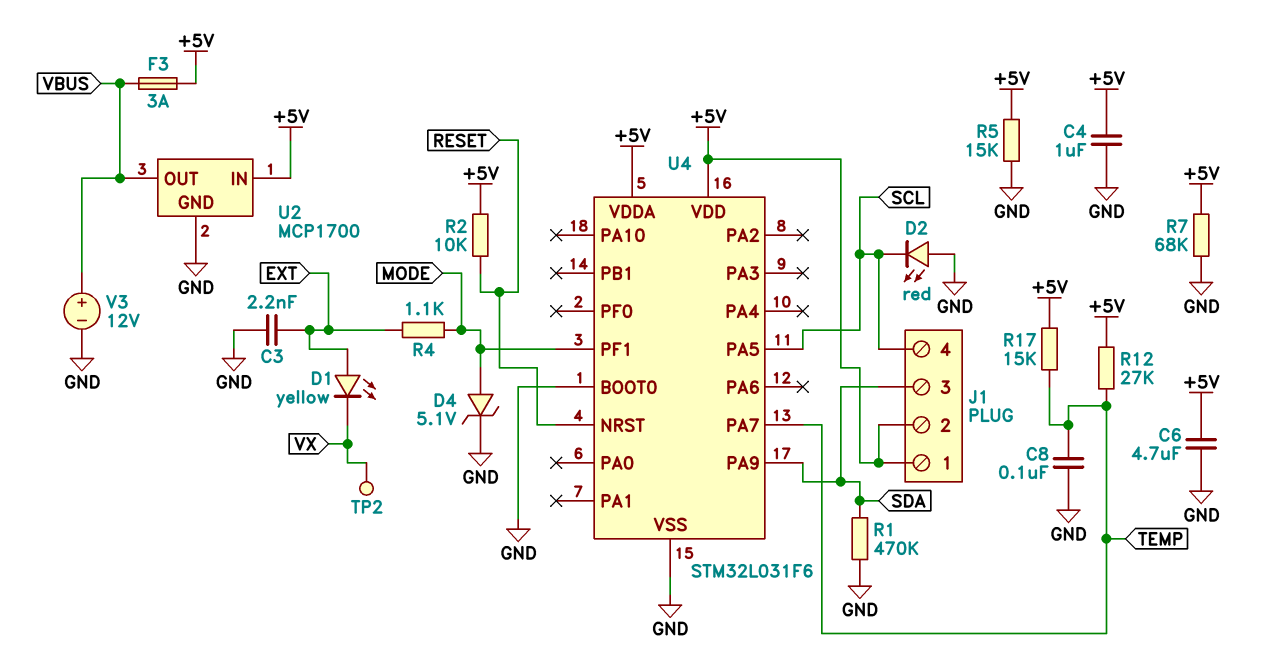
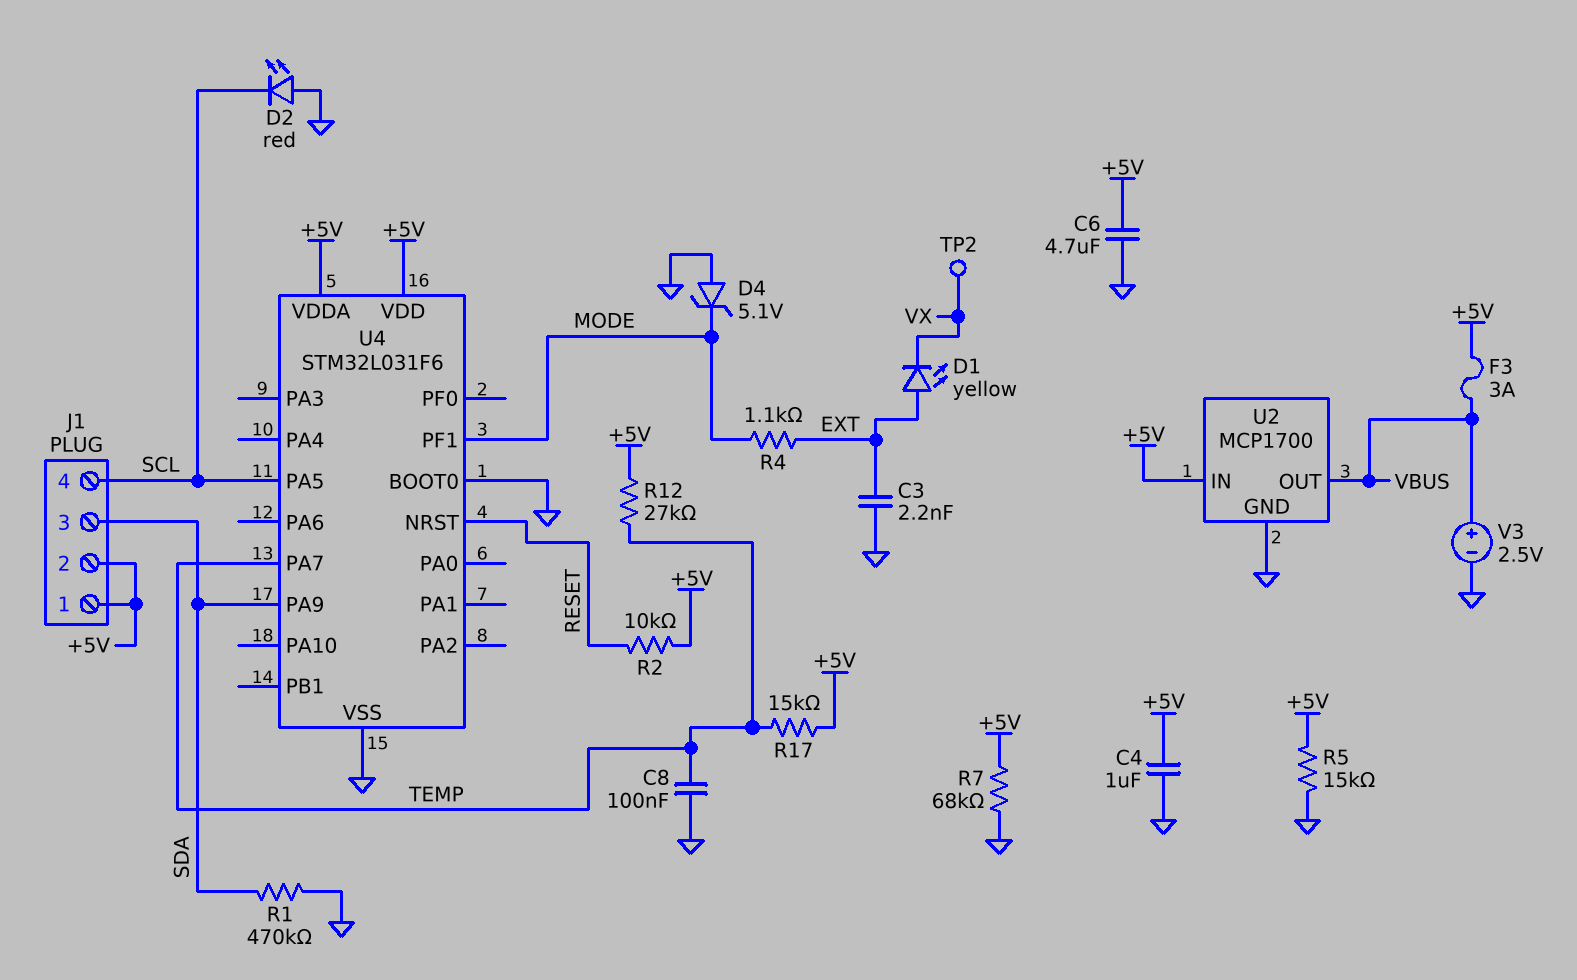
D4: zener 5.1V (A MODE, K GND) -> zener 5.1V (A GND, K MODE)
V3: 12V (plus VBUS, minus GND) -> 2.5V (plus VBUS, minus GND)

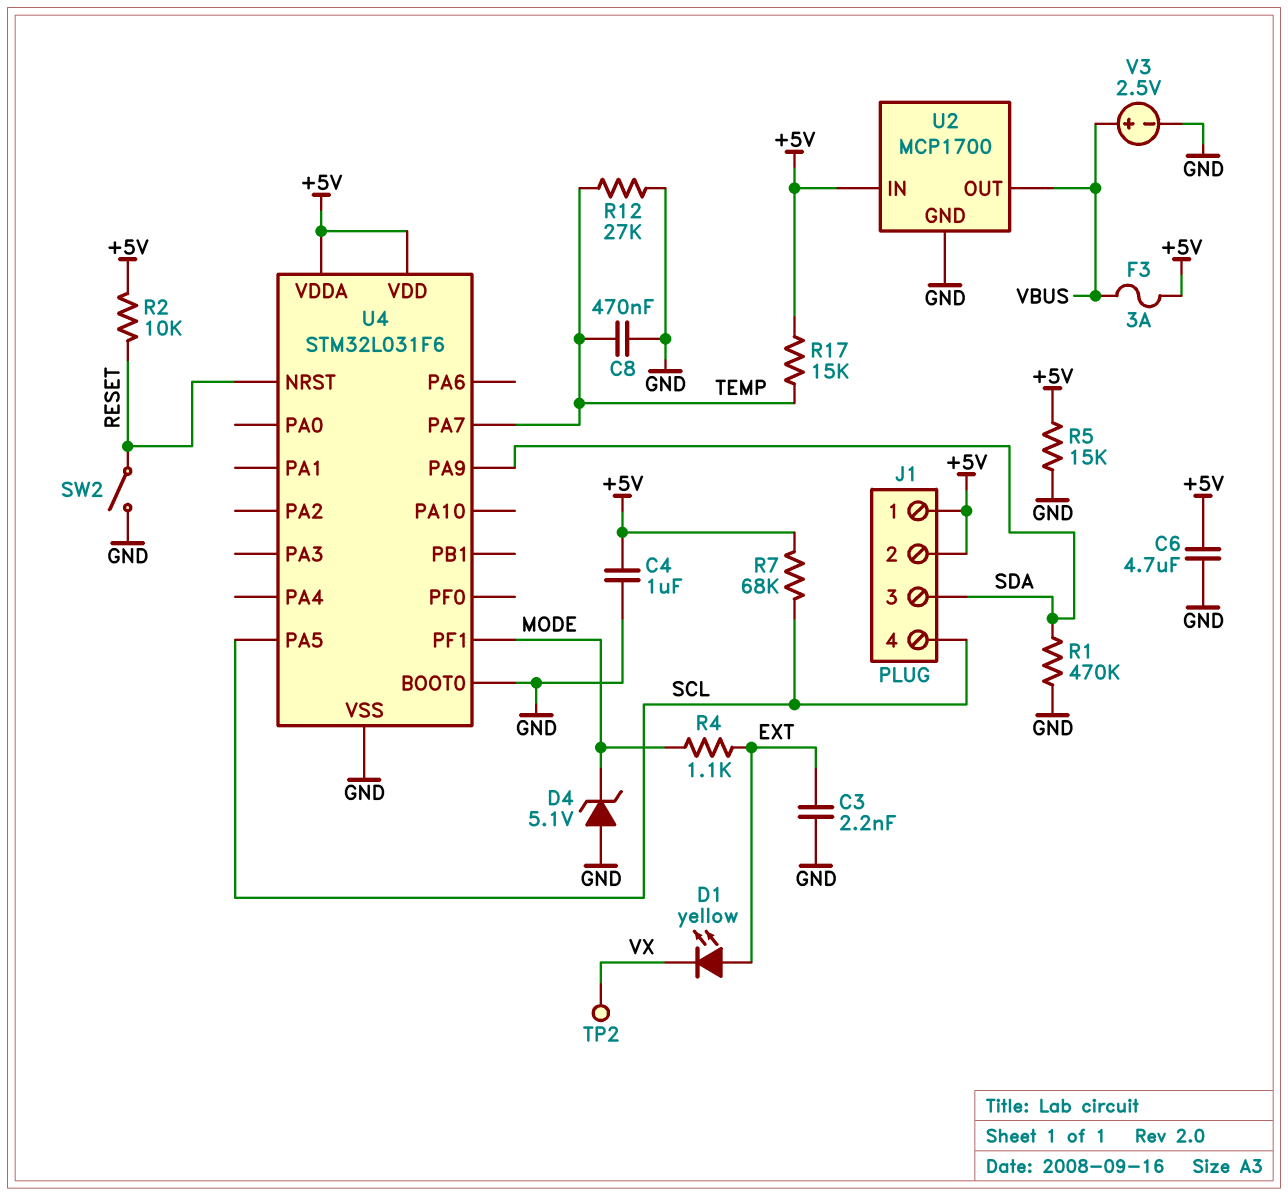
C8: 100nF (GND, TEMP) -> 470nF (GND, TEMP)
D2: LED red (A GND, K SCL) -> none
R7: 68k (+5V, GND) -> 68k (+5V, SCL)
R12: 27k (+5V, TEMP) -> 27k (GND, TEMP)
SW2: none -> switch (GND, RESET)

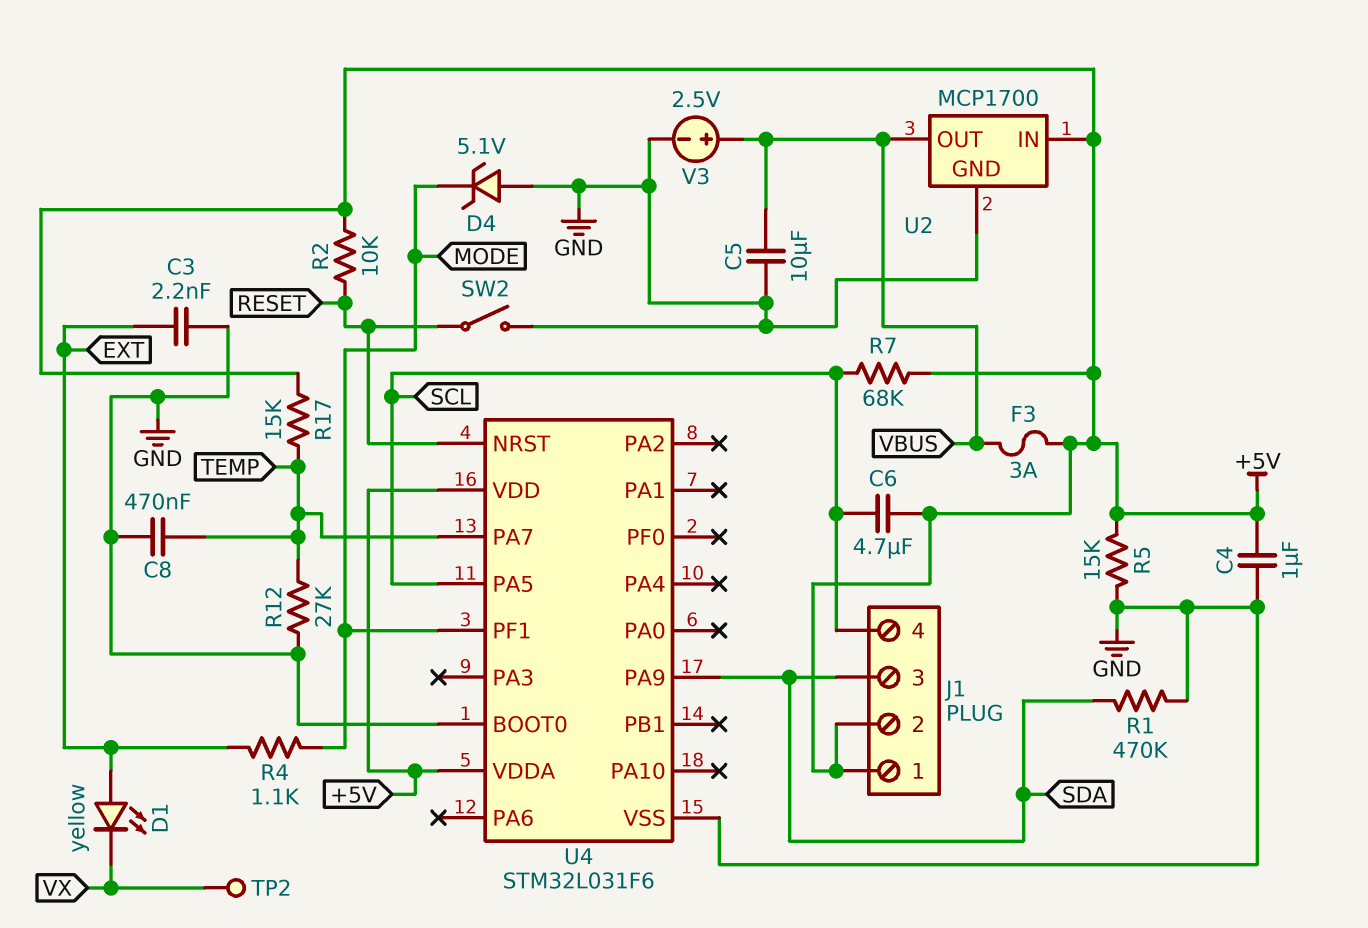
C5: none -> 10uF (GND, VBUS)
C6: 4.7uF (+5V, GND) -> 4.7uF (+5V, SCL)

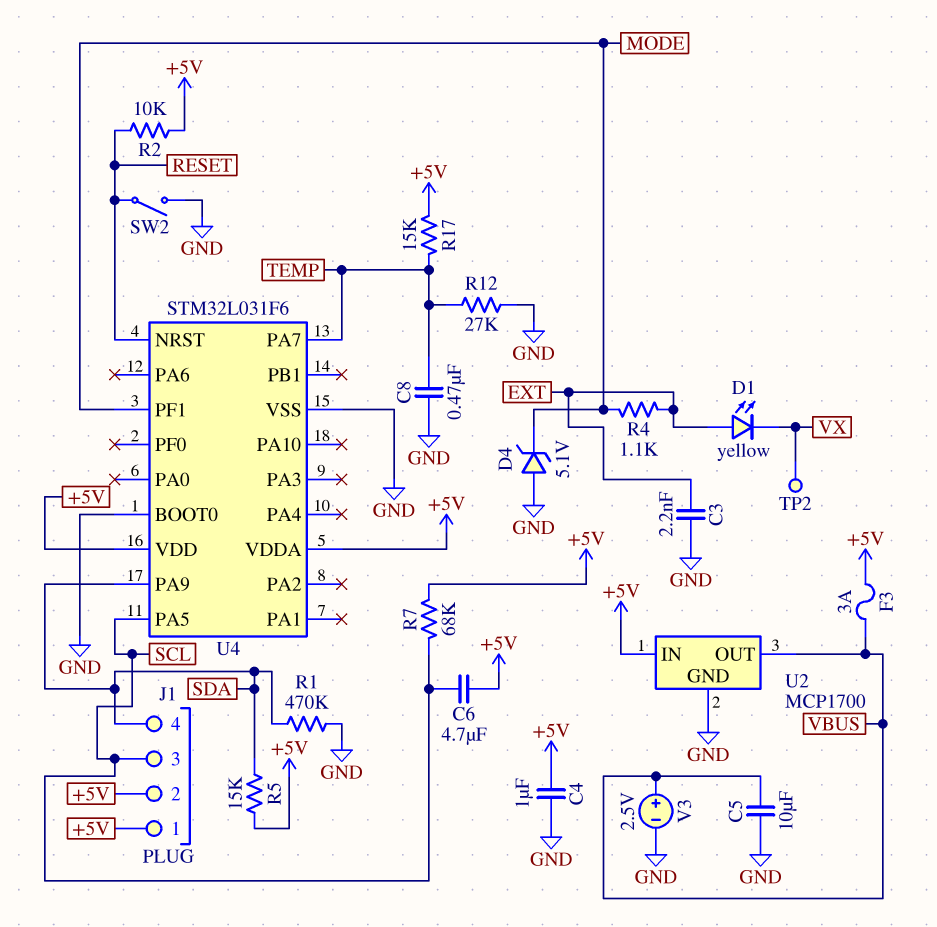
J1 pin 3: SDA -> SCL
J1 pin 4: SCL -> SDA
R5: 15k (+5V, GND) -> 15k (+5V, SDA)

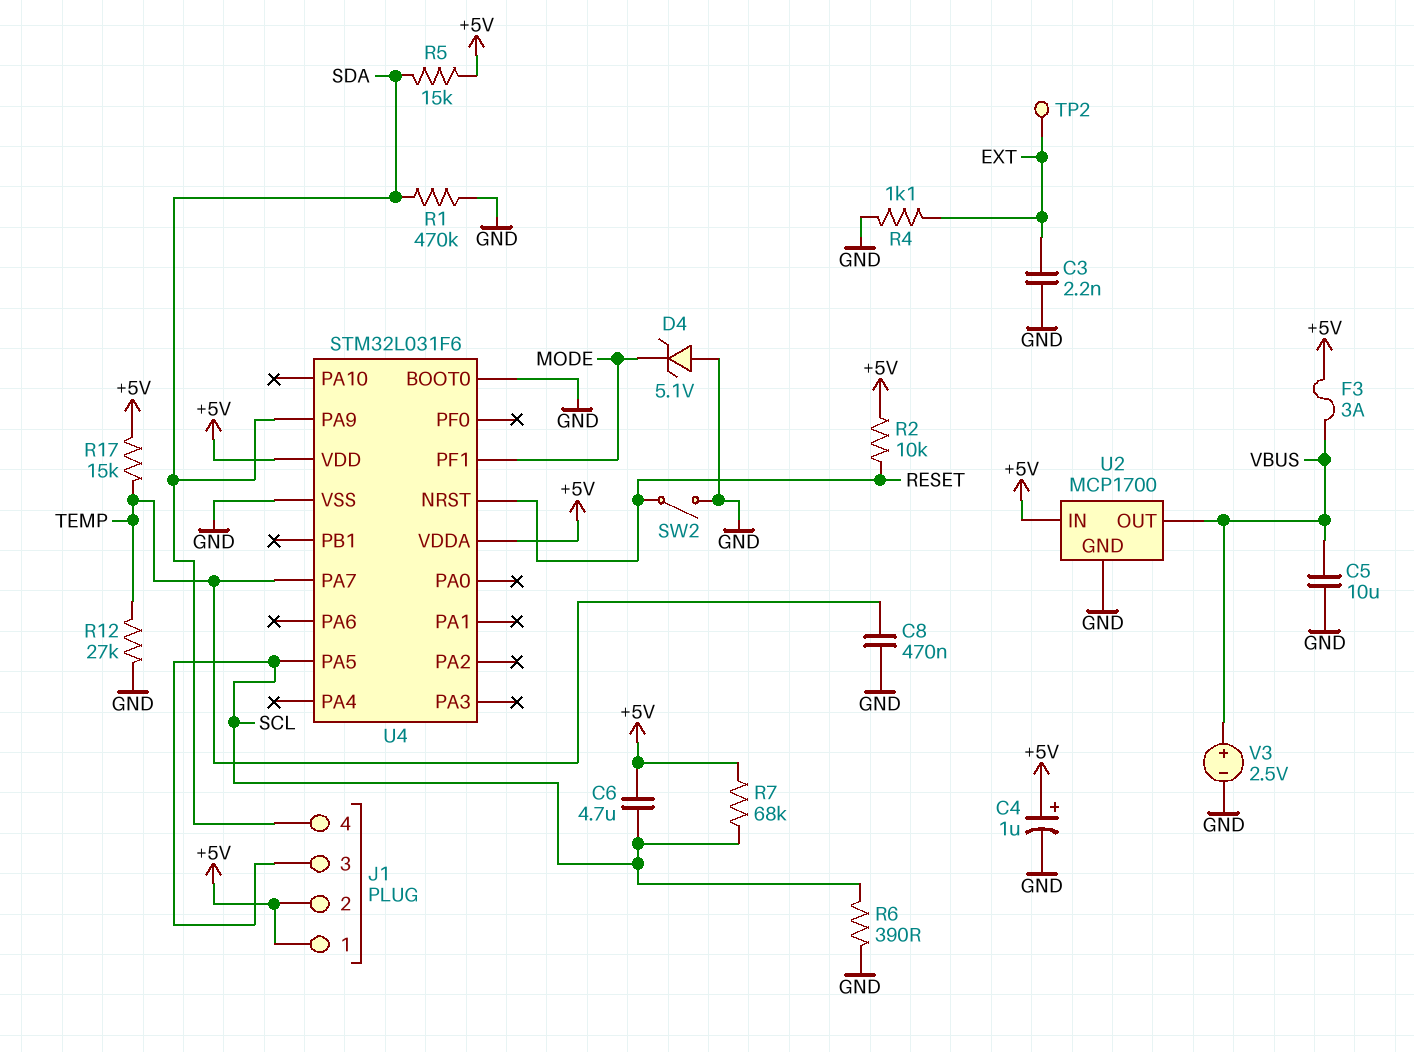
C4: 1uF (+5V, GND) -> 1uF (plus +5V, minus GND)
D1: LED yellow (A EXT, K VX) -> none
R4: 1.1k (EXT, MODE) -> 1.1k (EXT, GND)
R6: none -> 390 (GND, SCL)
TP2: test point (VX) -> test point (EXT)

